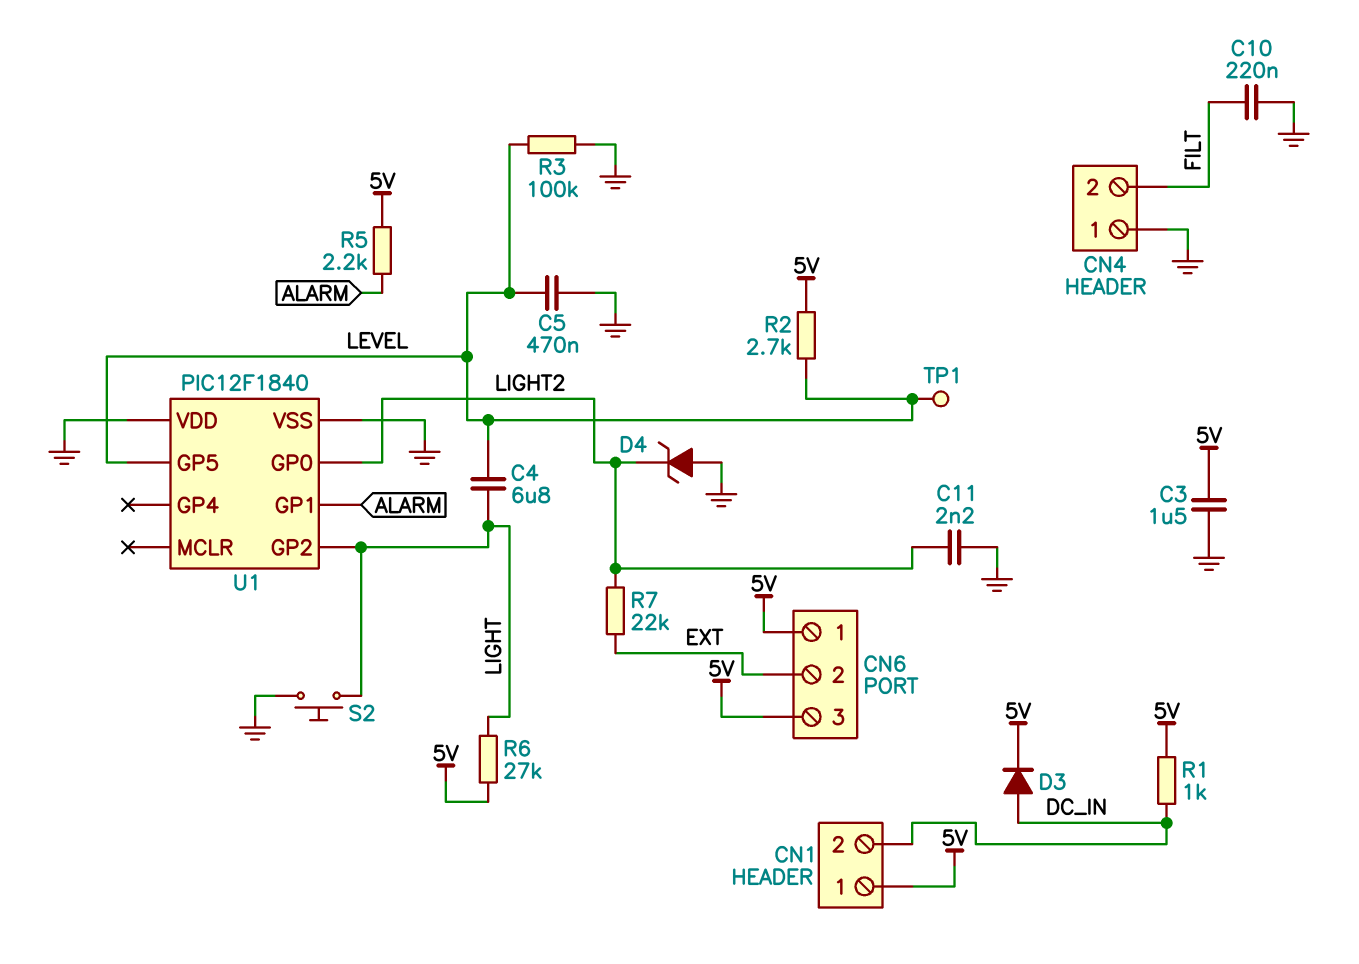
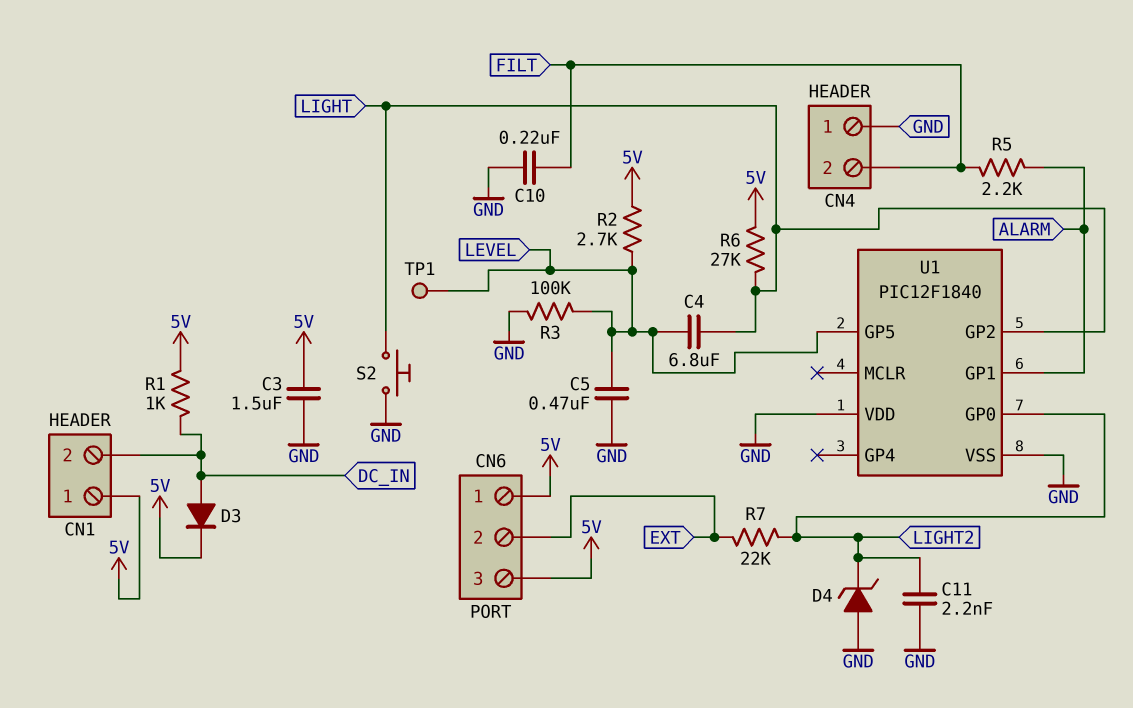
R5: 2.2k (5V, ALARM) -> 2.2k (ALARM, FILT)

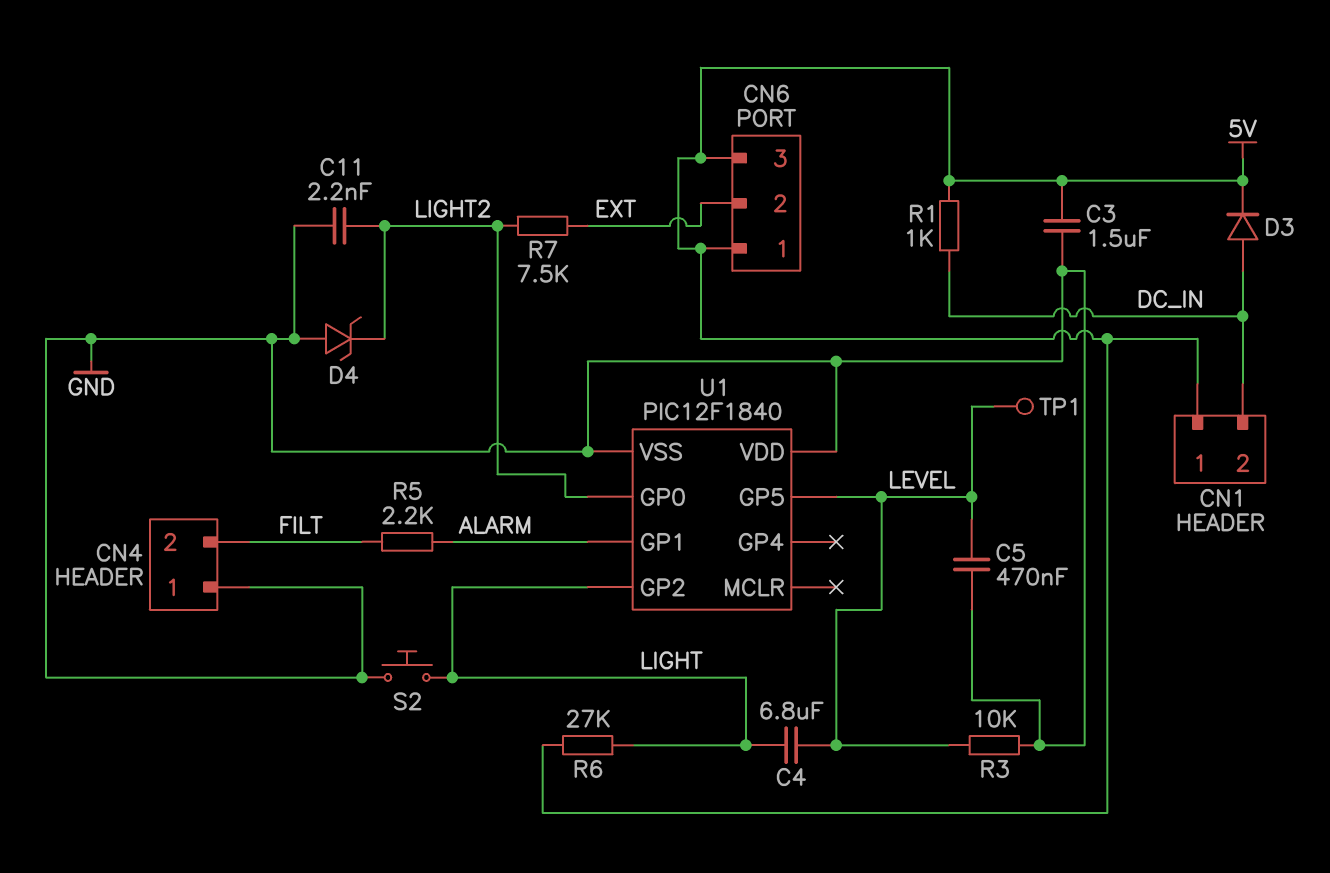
C10: 220nF (FILT, GND) -> none
R2: 2.7k (5V, LEVEL) -> none
R3: 100k (GND, LEVEL) -> 10k (GND, LEVEL)
R7: 22k (EXT, LIGHT2) -> 7.5k (EXT, LIGHT2)

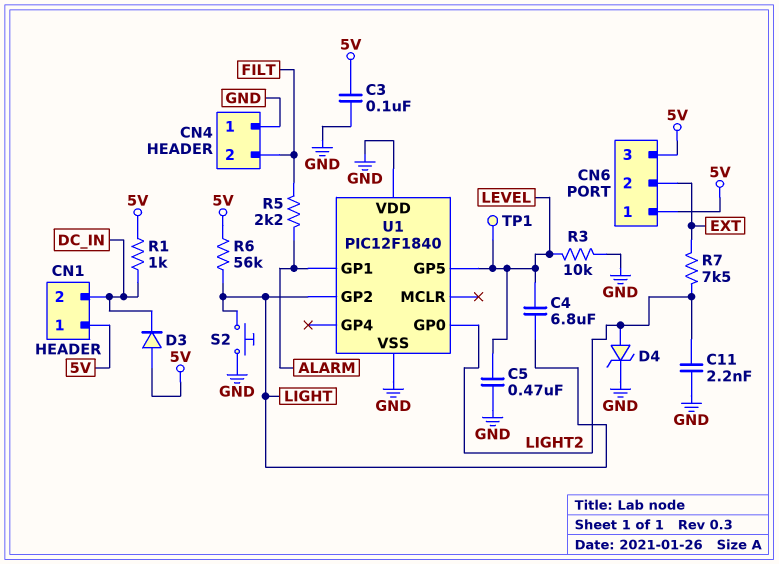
C3: 1.5uF (5V, GND) -> 100nF (5V, GND)
D3: diode (A DC_IN, K 5V) -> diode (A 5V, K DC_IN)
D4: zener (A GND, K LIGHT2) -> zener (A LIGHT2, K GND)
R6: 27k (5V, LIGHT) -> 56k (5V, LIGHT)

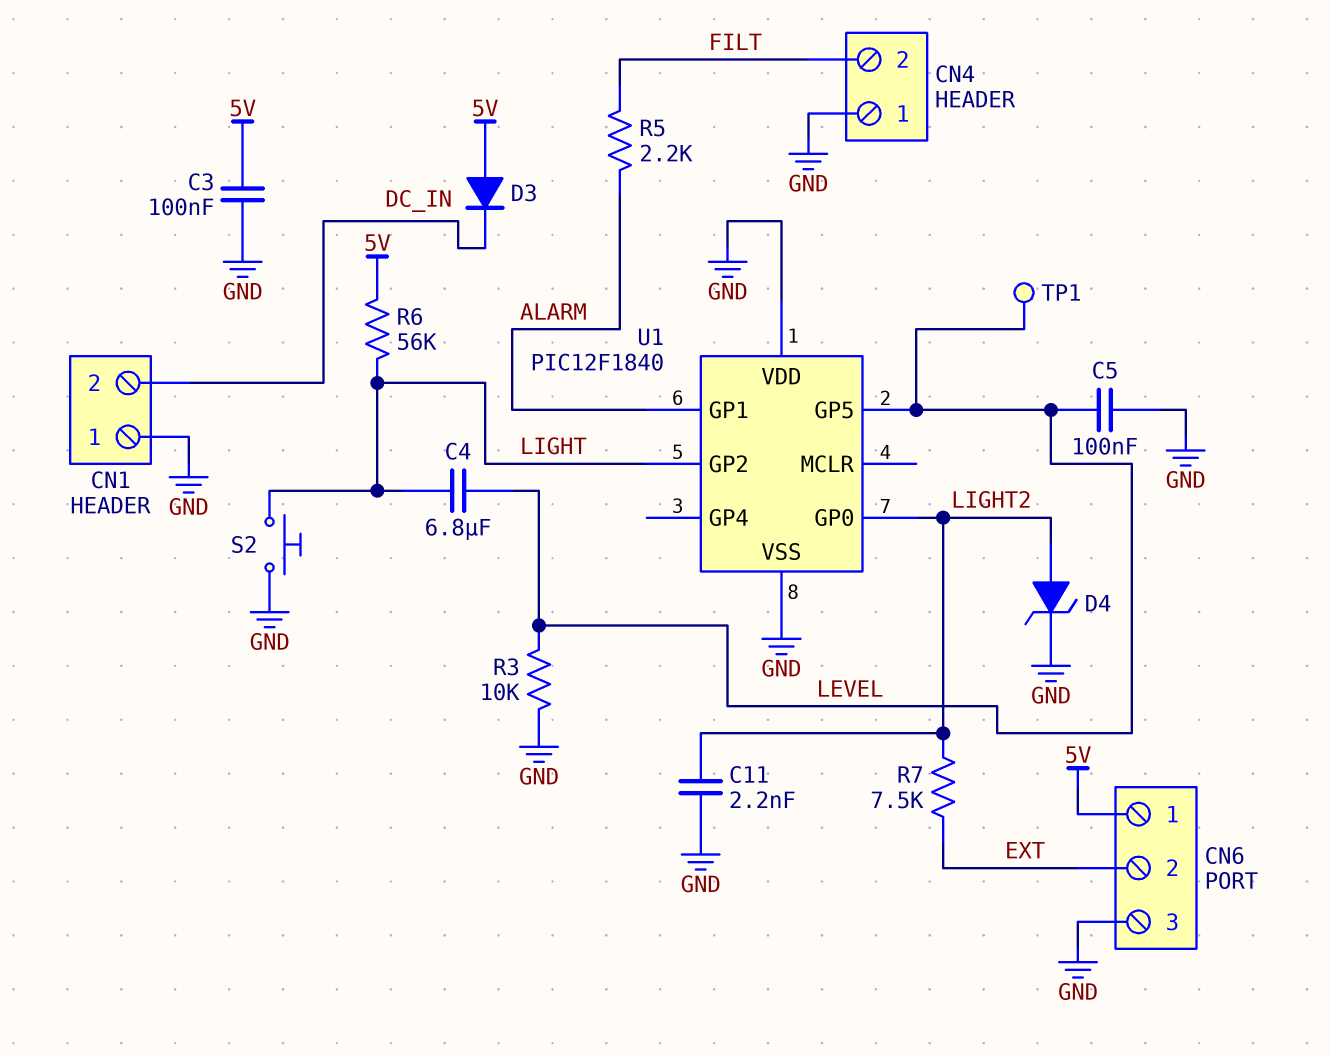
C5: 470nF (GND, LEVEL) -> 100nF (GND, LEVEL)
CN1 pin 1: 5V -> GND
CN6 pin 3: 5V -> GND
R1: 1k (5V, DC_IN) -> none

